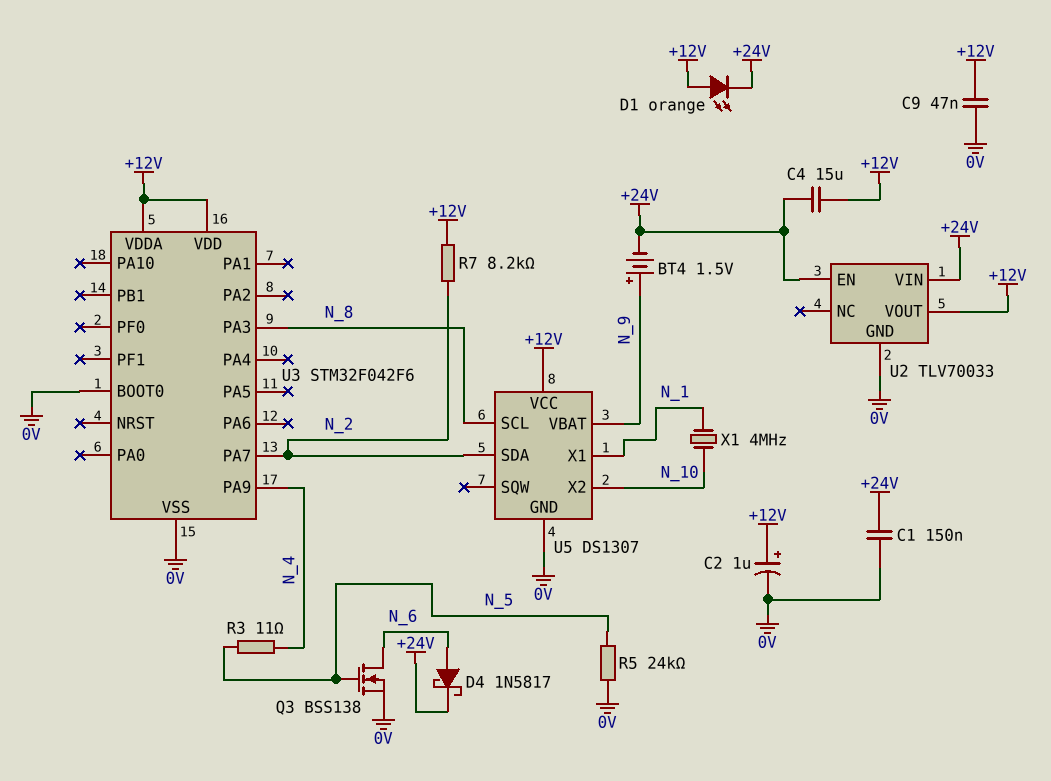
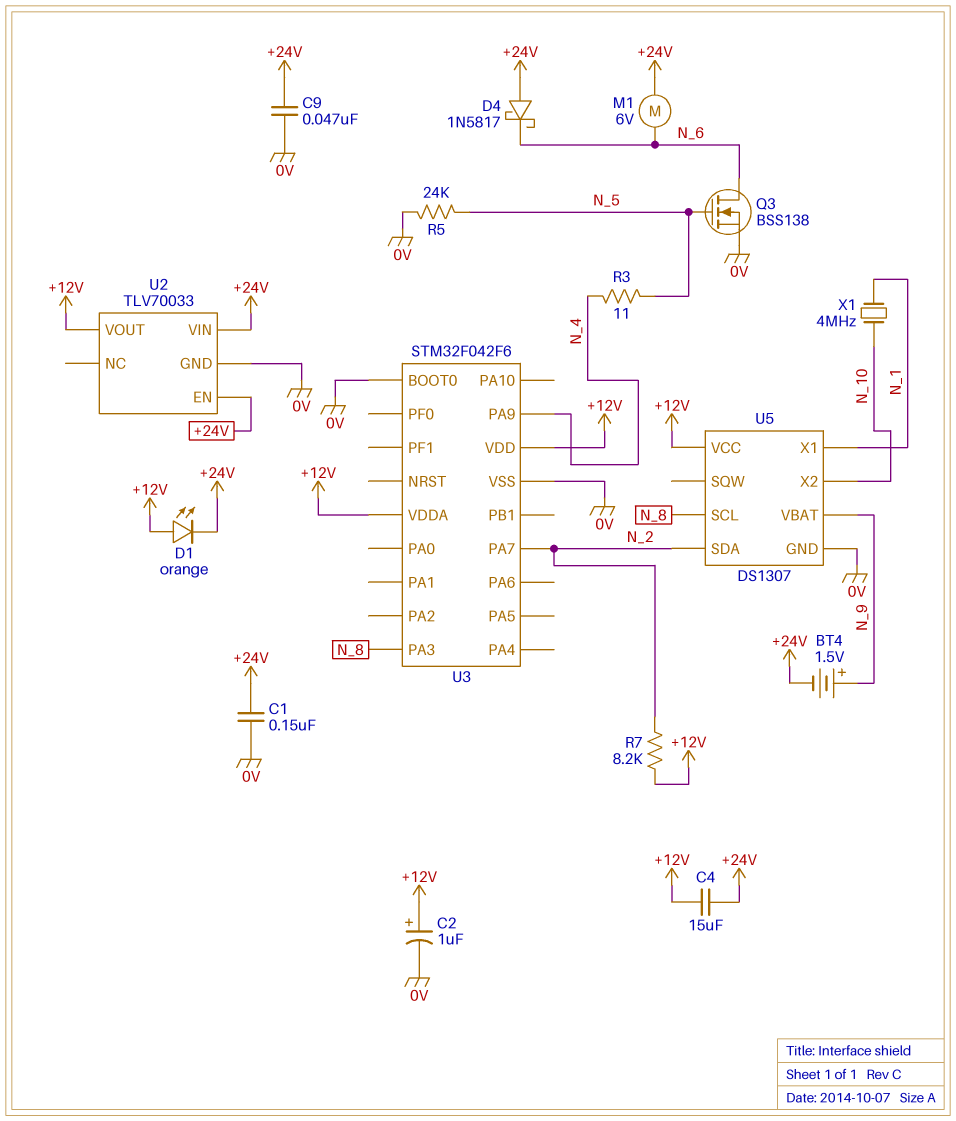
C9: 47nF (+12V, 0V) -> 47nF (+24V, 0V)
D4: schottky 1N5817 (A N_6, K +24V) -> schottky 1N5817 (A +24V, K N_6)
M1: none -> motor 6V (+24V, N_6)

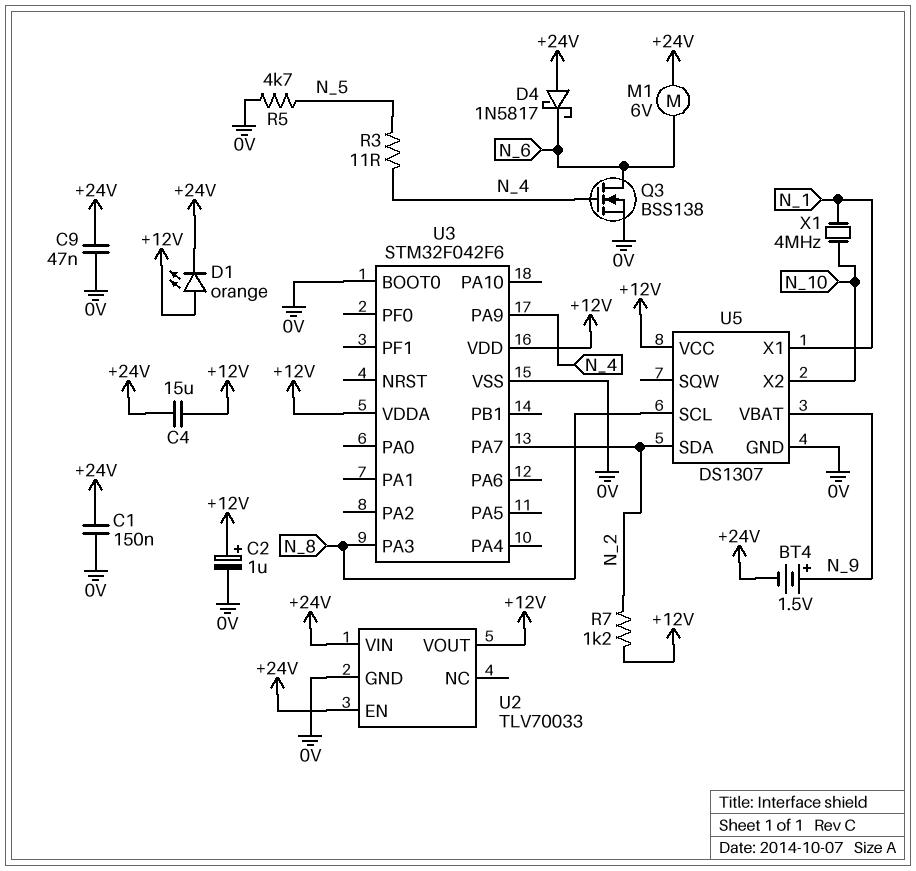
Q3: NMOS BSS138 (G N_5, D N_6, S 0V) -> NMOS BSS138 (G N_4, D N_6, S 0V)
R5: 24k (0V, N_5) -> 4.7k (0V, N_5)
R7: 8.2k (+12V, N_2) -> 1.2k (+12V, N_2)

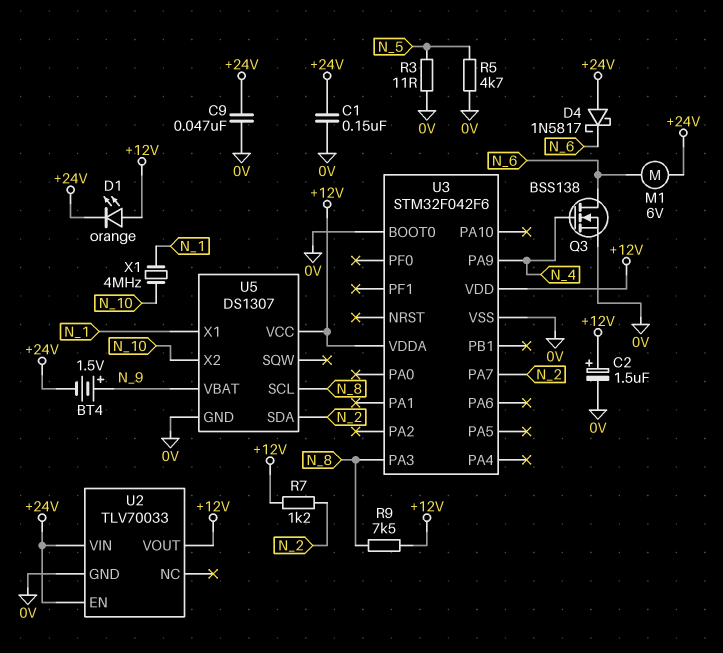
C2: 1uF (plus +12V, minus 0V) -> 1.5uF (plus +12V, minus 0V)
C4: 15uF (+12V, +24V) -> none
R3: 11 (N_4, N_5) -> 11 (0V, N_5)
R9: none -> 7.5k (+12V, N_8)

